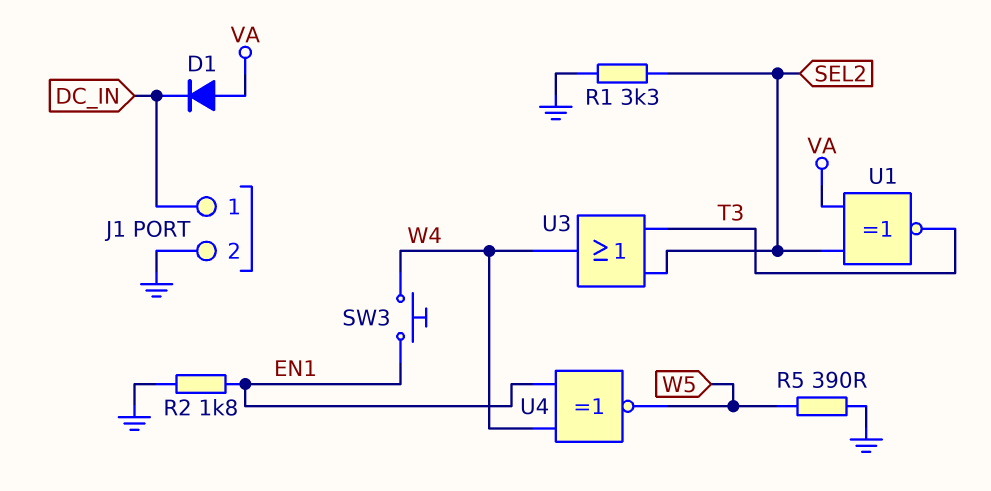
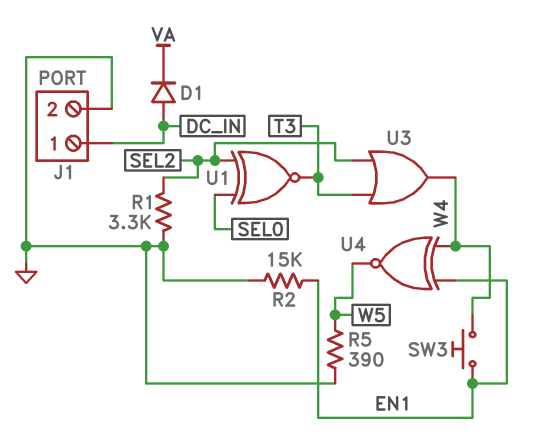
D1: diode (A VA, K DC_IN) -> diode (A DC_IN, K VA)
R2: 1.8k (EN1, GND) -> 15k (EN1, GND)
U1: XNOR (in SEL2, in VA, out T3) -> XNOR (in SEL0, in SEL2, out T3)

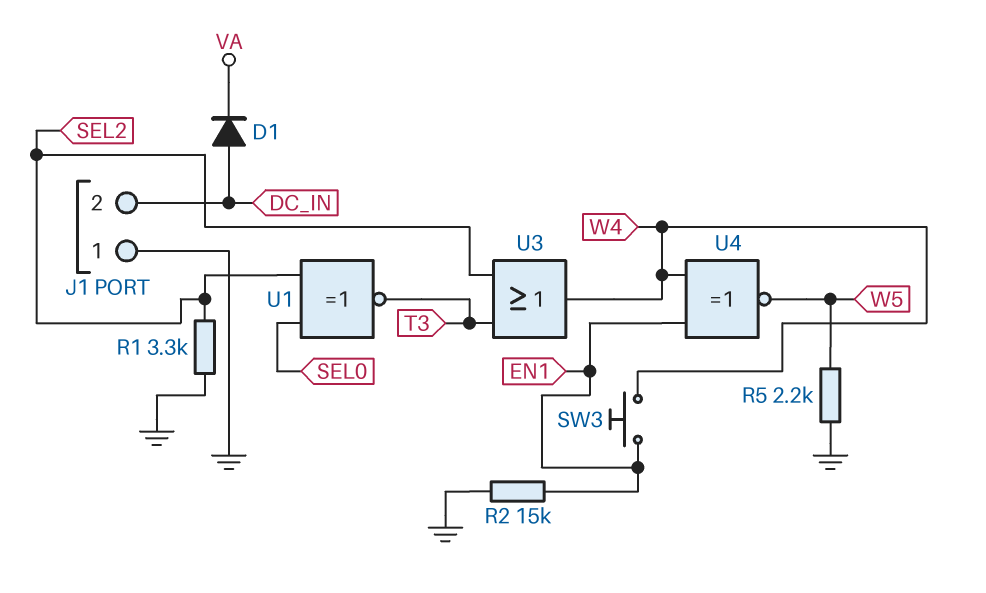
J1 pin 1: DC_IN -> GND
J1 pin 2: GND -> DC_IN
R5: 390 (GND, W5) -> 2.2k (GND, W5)

